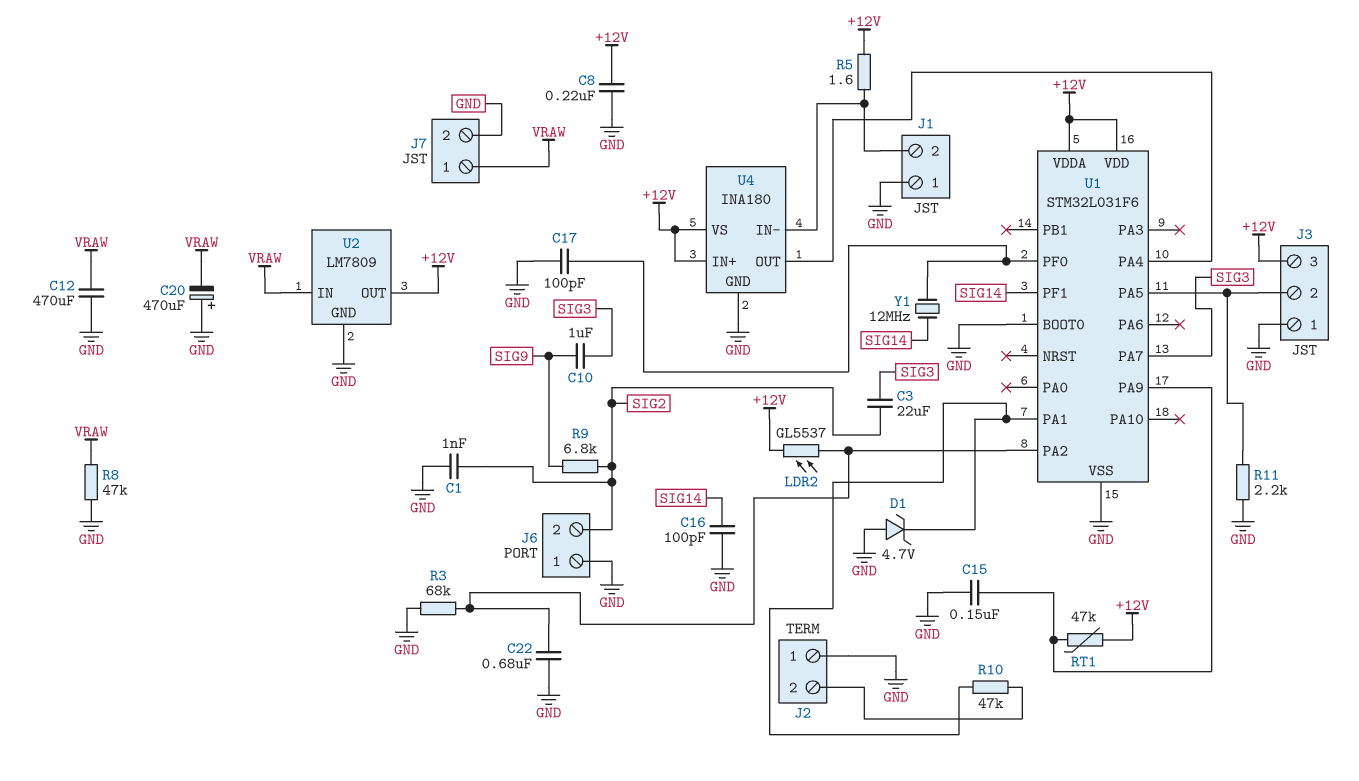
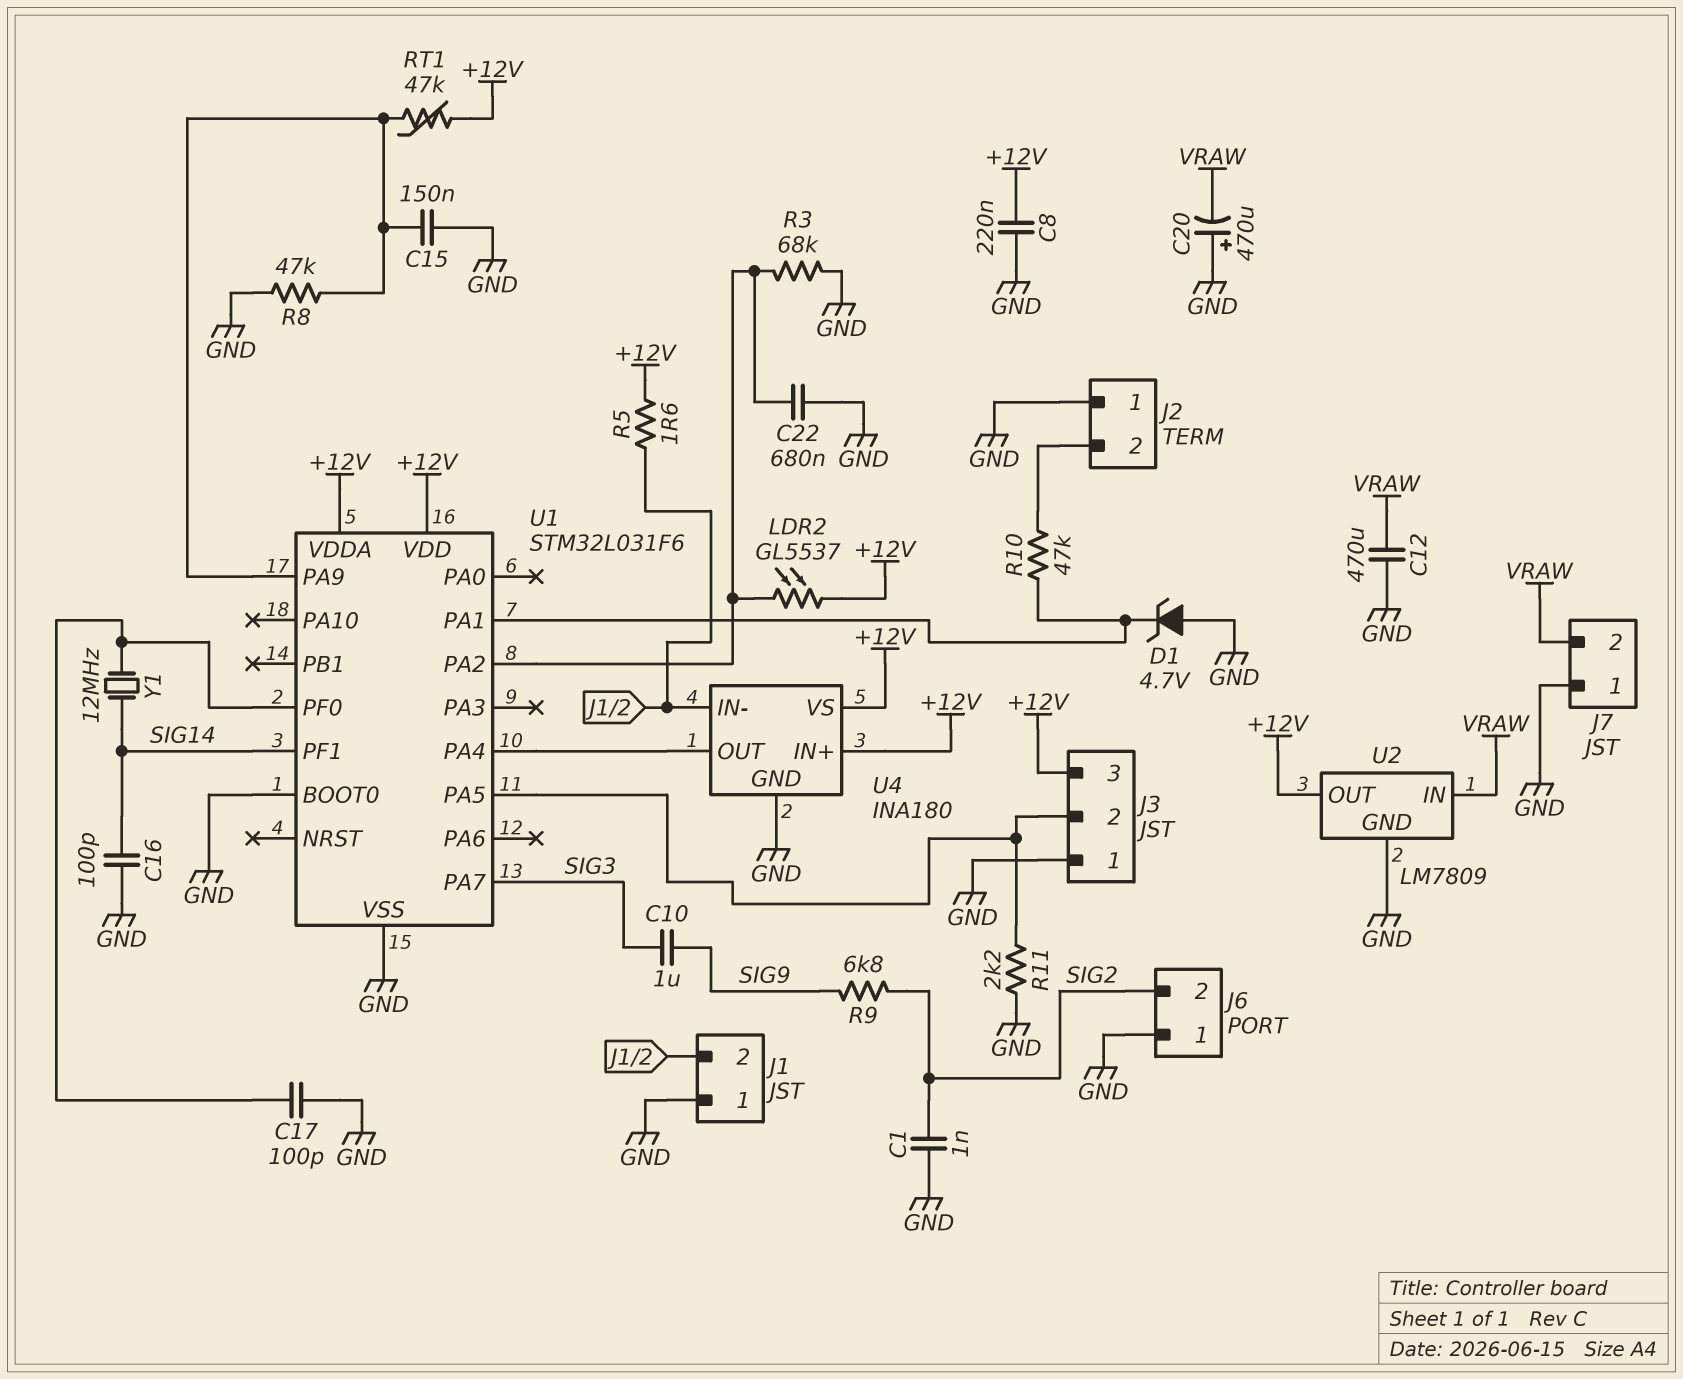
C3: 22uF (SIG2, SIG3) -> none
J7 pin 1: VRAW -> GND
J7 pin 2: GND -> VRAW
R8: 47k (GND, VRAW) -> 47k (GND, U1/PA9)

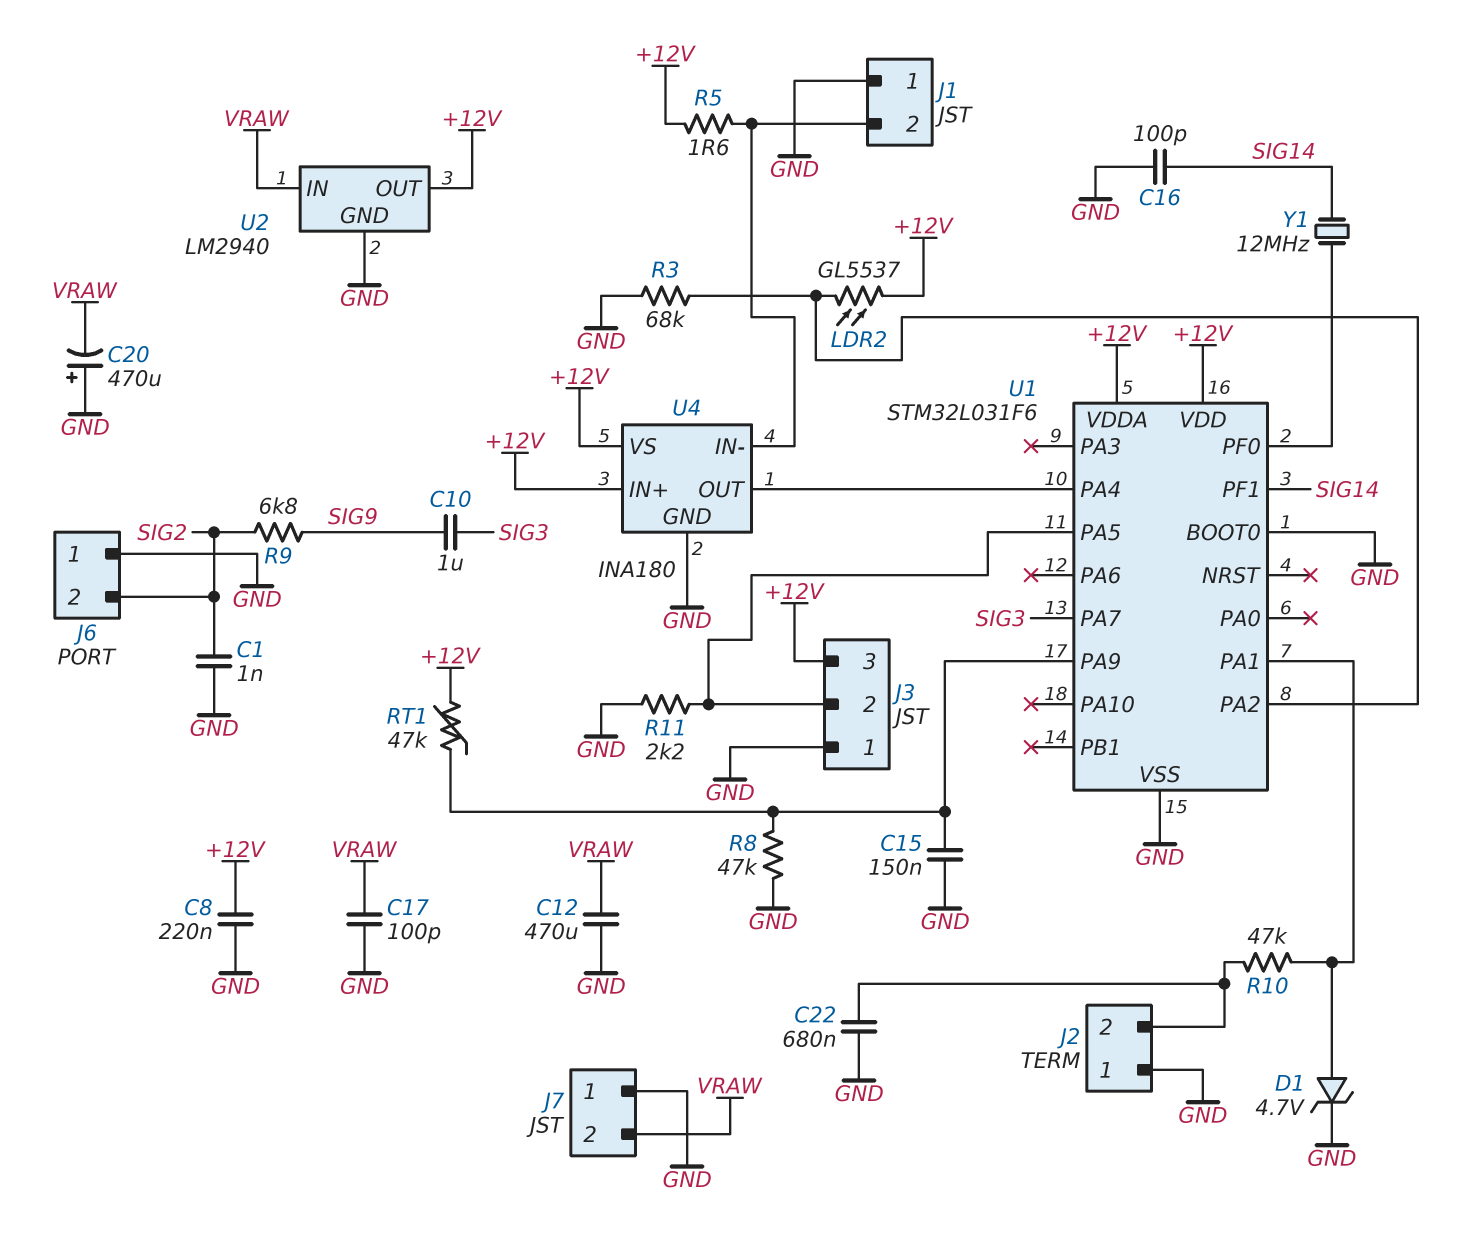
C17: 100pF (GND, U1/PF0) -> 100pF (GND, VRAW)
C22: 680nF (GND, U1/PA2) -> 680nF (GND, J2/2)
D1: zener 4.7V (A GND, K U1/PA1) -> zener 4.7V (A U1/PA1, K GND)
U2: LM7809 -> LM2940

